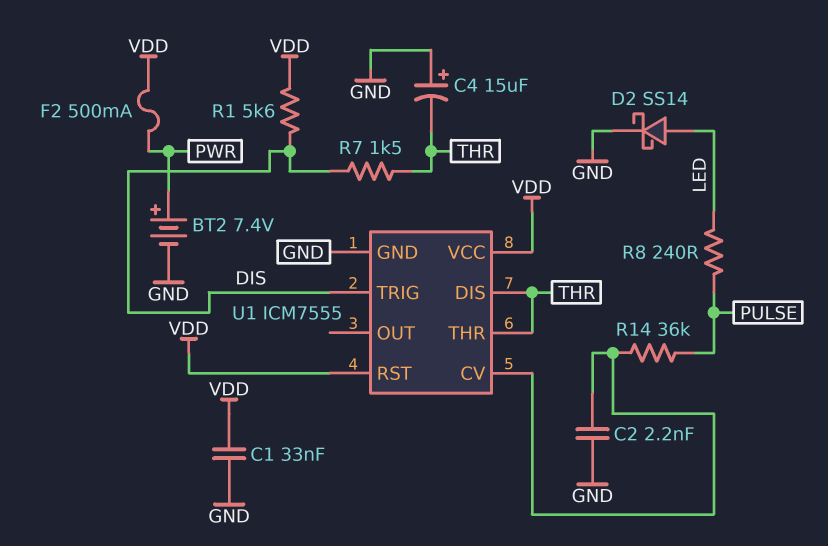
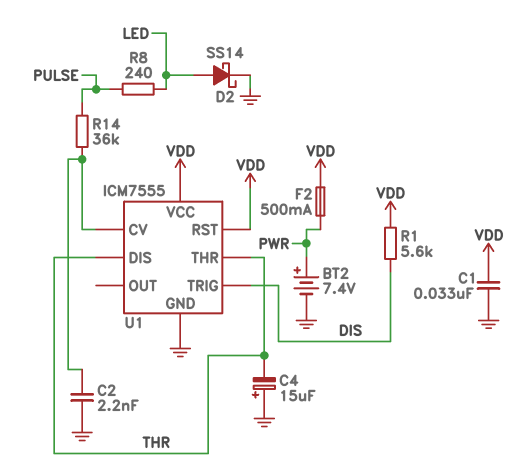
R7: 1.5k (DIS, THR) -> none

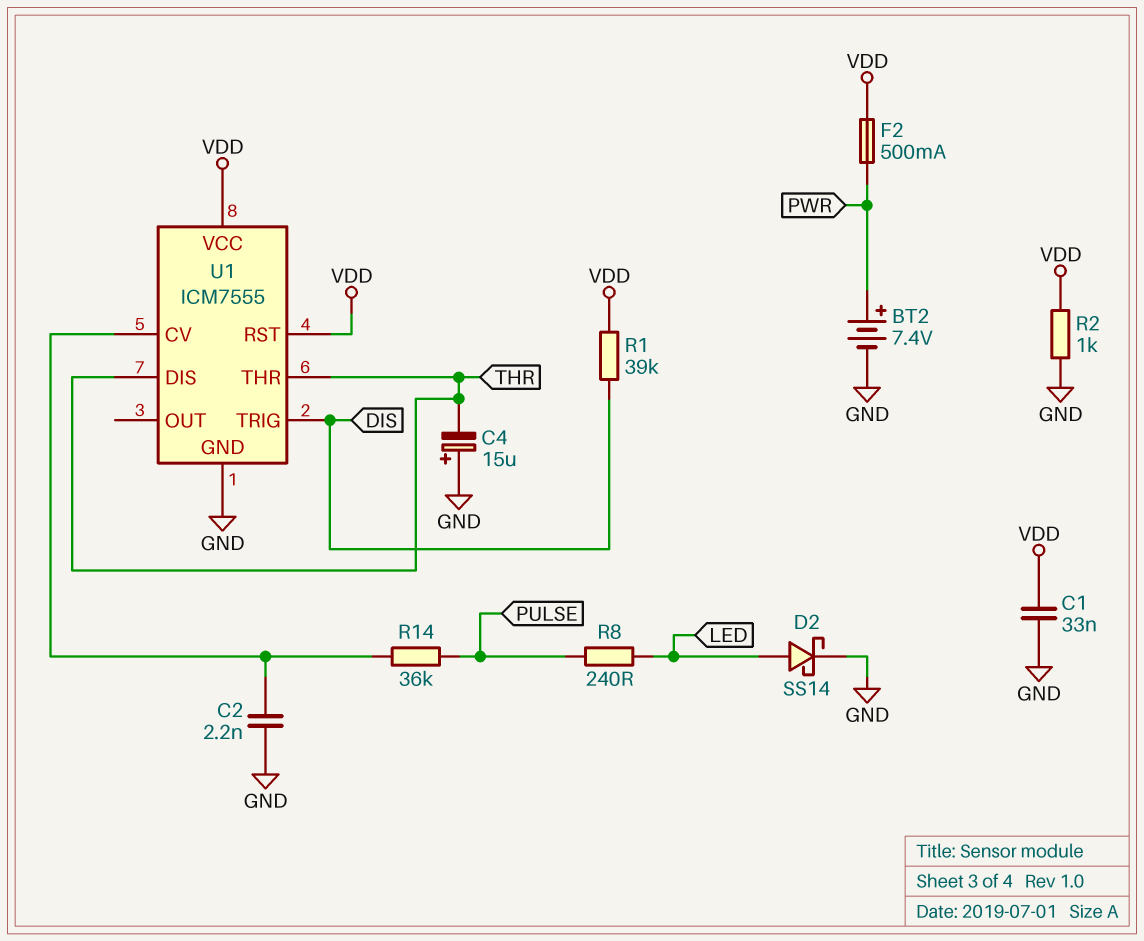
R1: 5.6k (DIS, VDD) -> 39k (DIS, VDD)
R2: none -> 1k (GND, VDD)

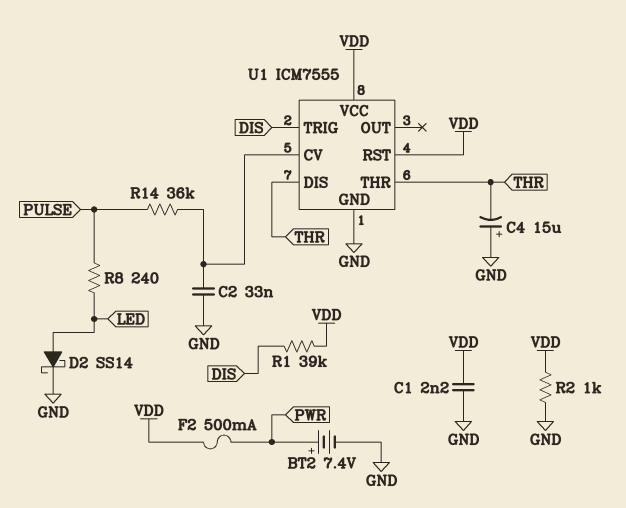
C1: 33nF (GND, VDD) -> 2.2nF (GND, VDD)
C2: 2.2nF (GND, U1/CV) -> 33nF (GND, U1/CV)

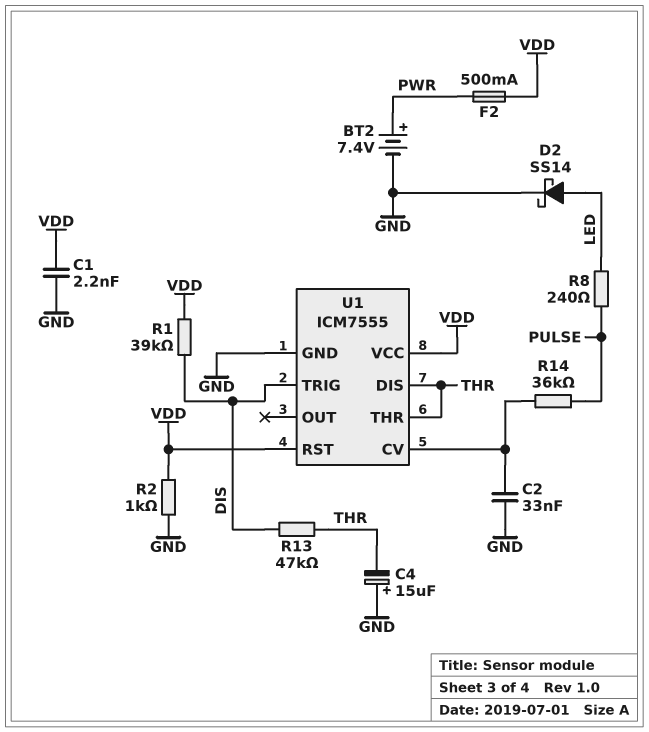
R13: none -> 47k (DIS, THR)

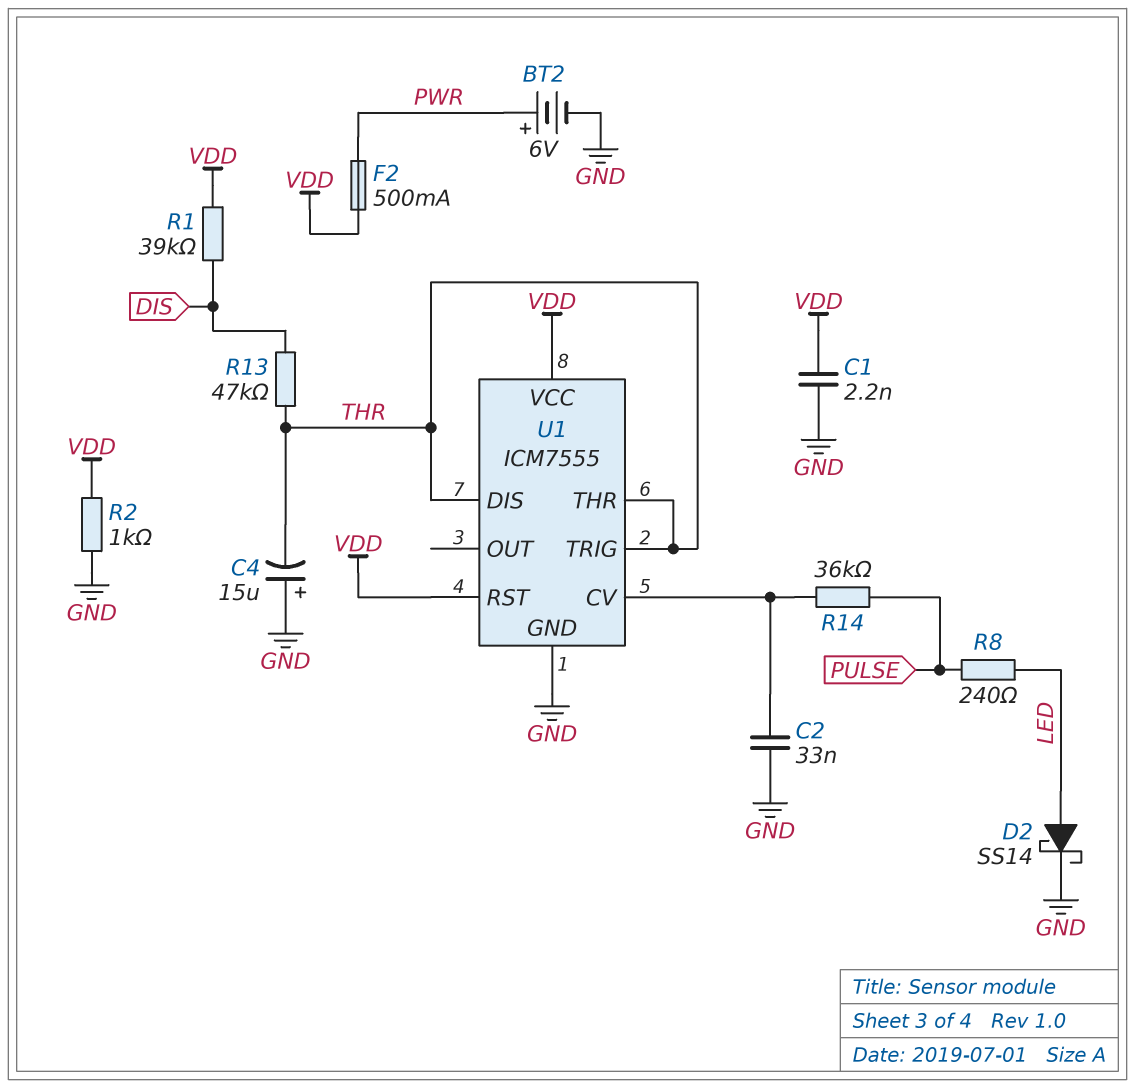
BT2: 7.4V (plus PWR, minus GND) -> 6V (plus PWR, minus GND)
U1 pin TRIG: DIS -> THR

